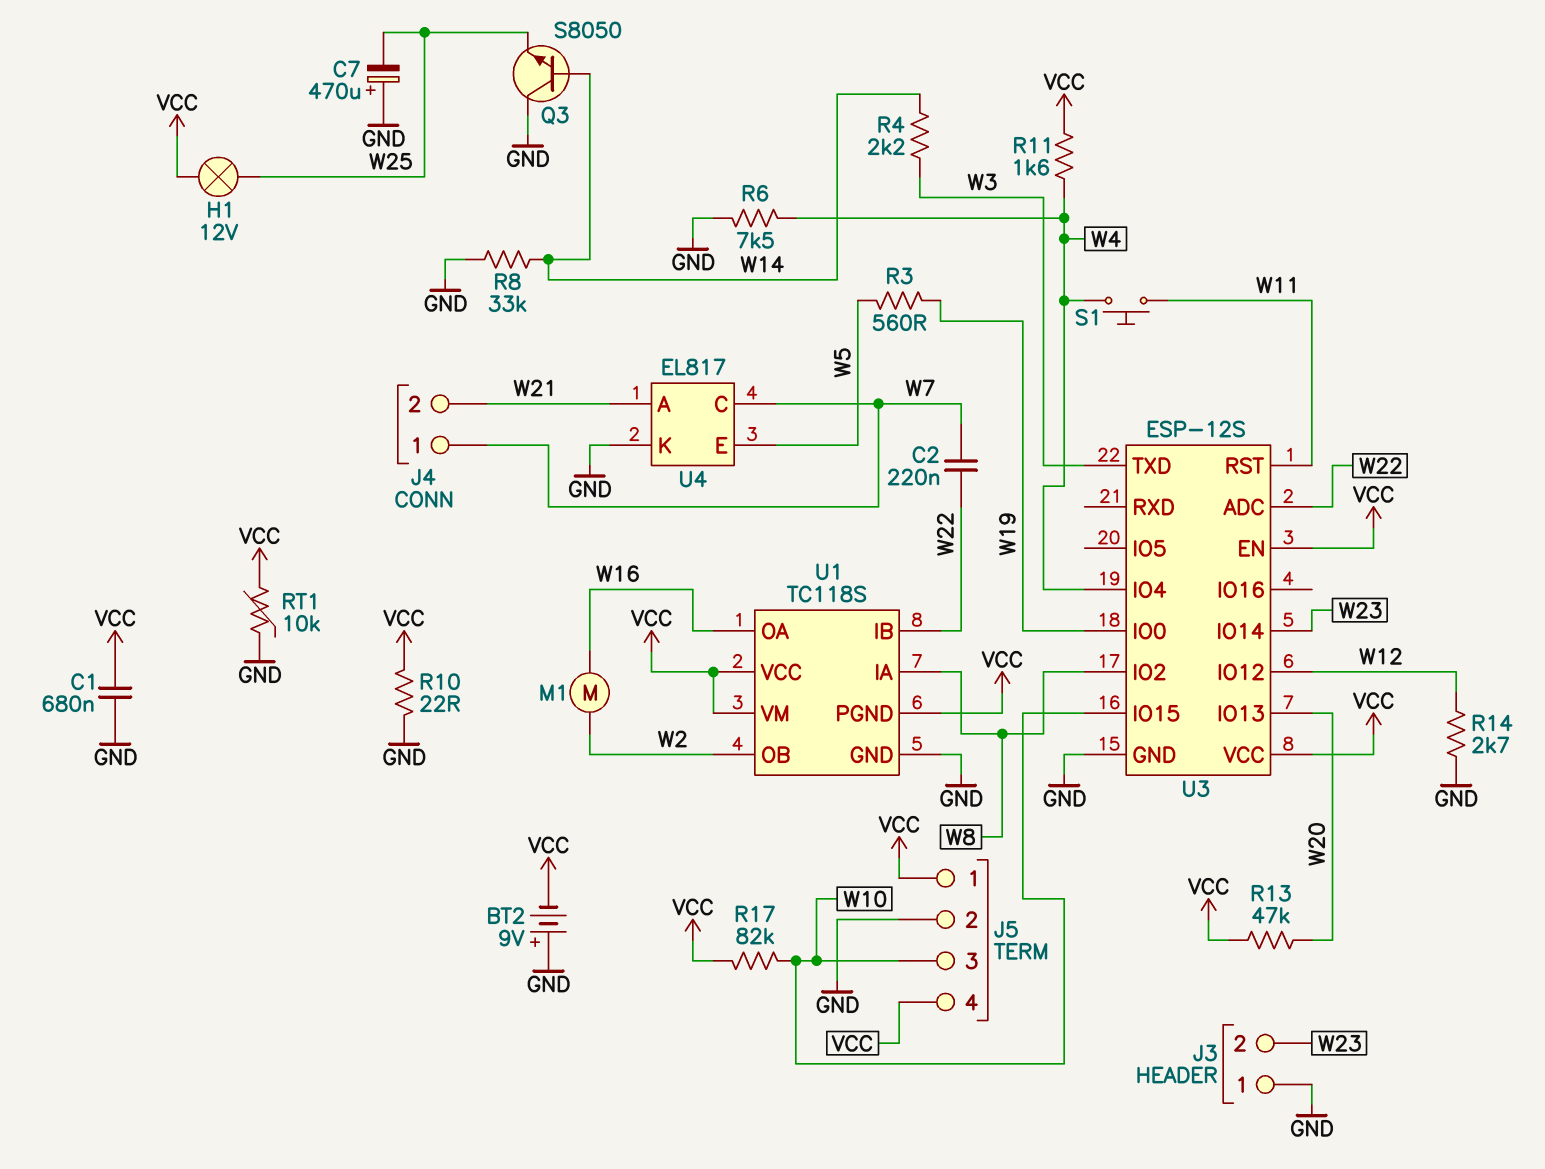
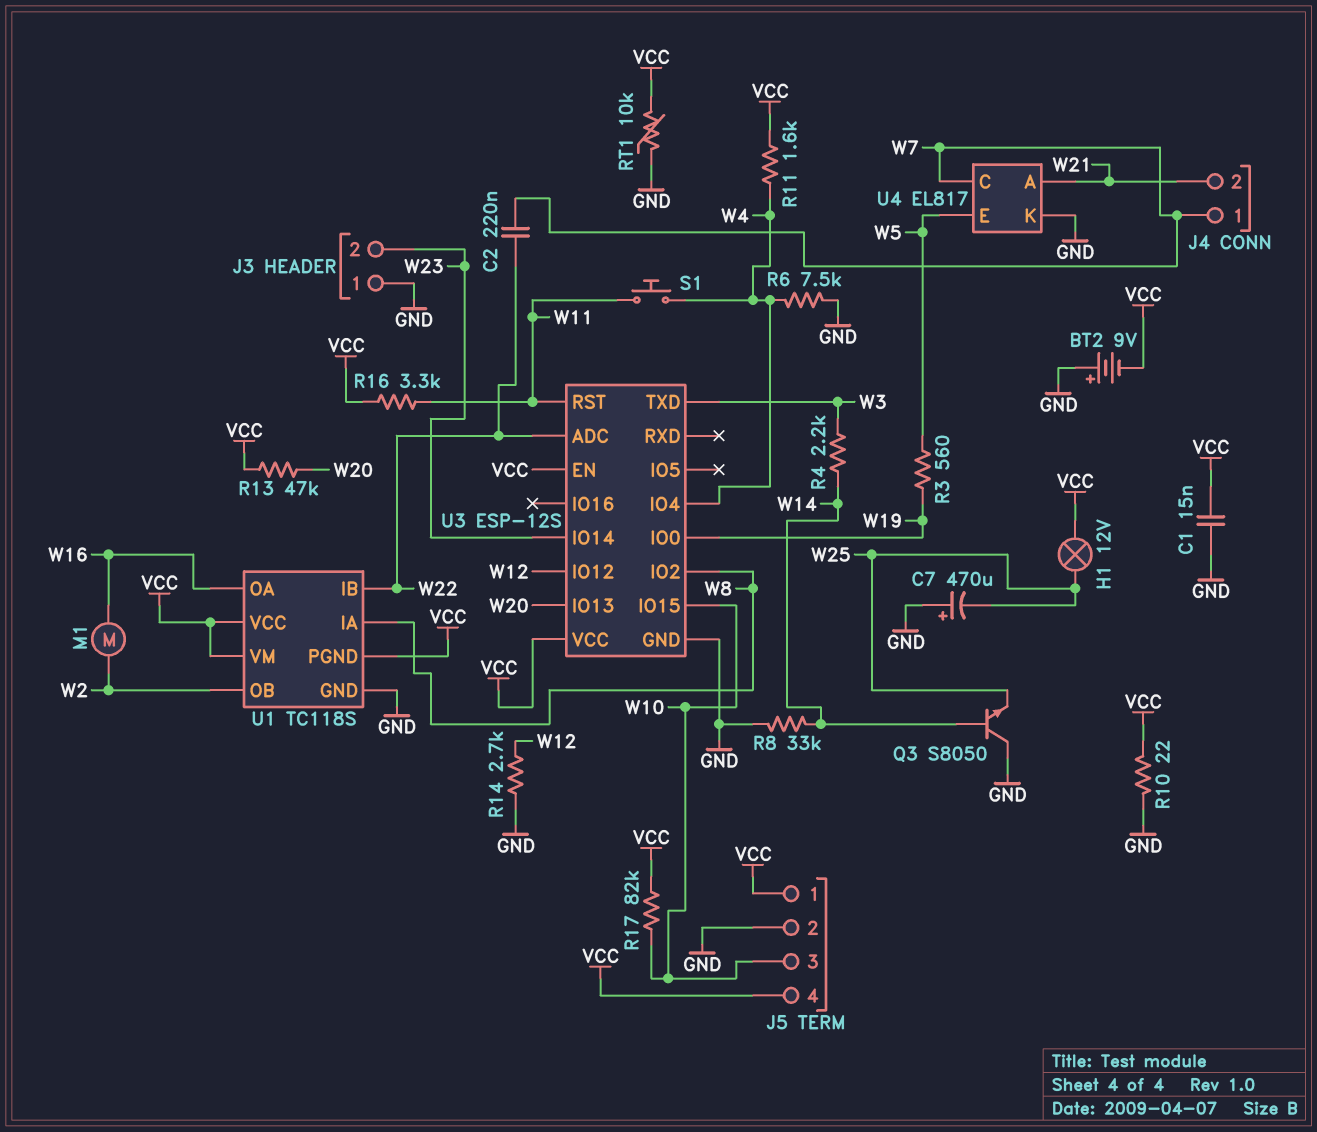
C1: 680nF (GND, VCC) -> 15nF (GND, VCC)
R16: none -> 3.3k (VCC, W11)

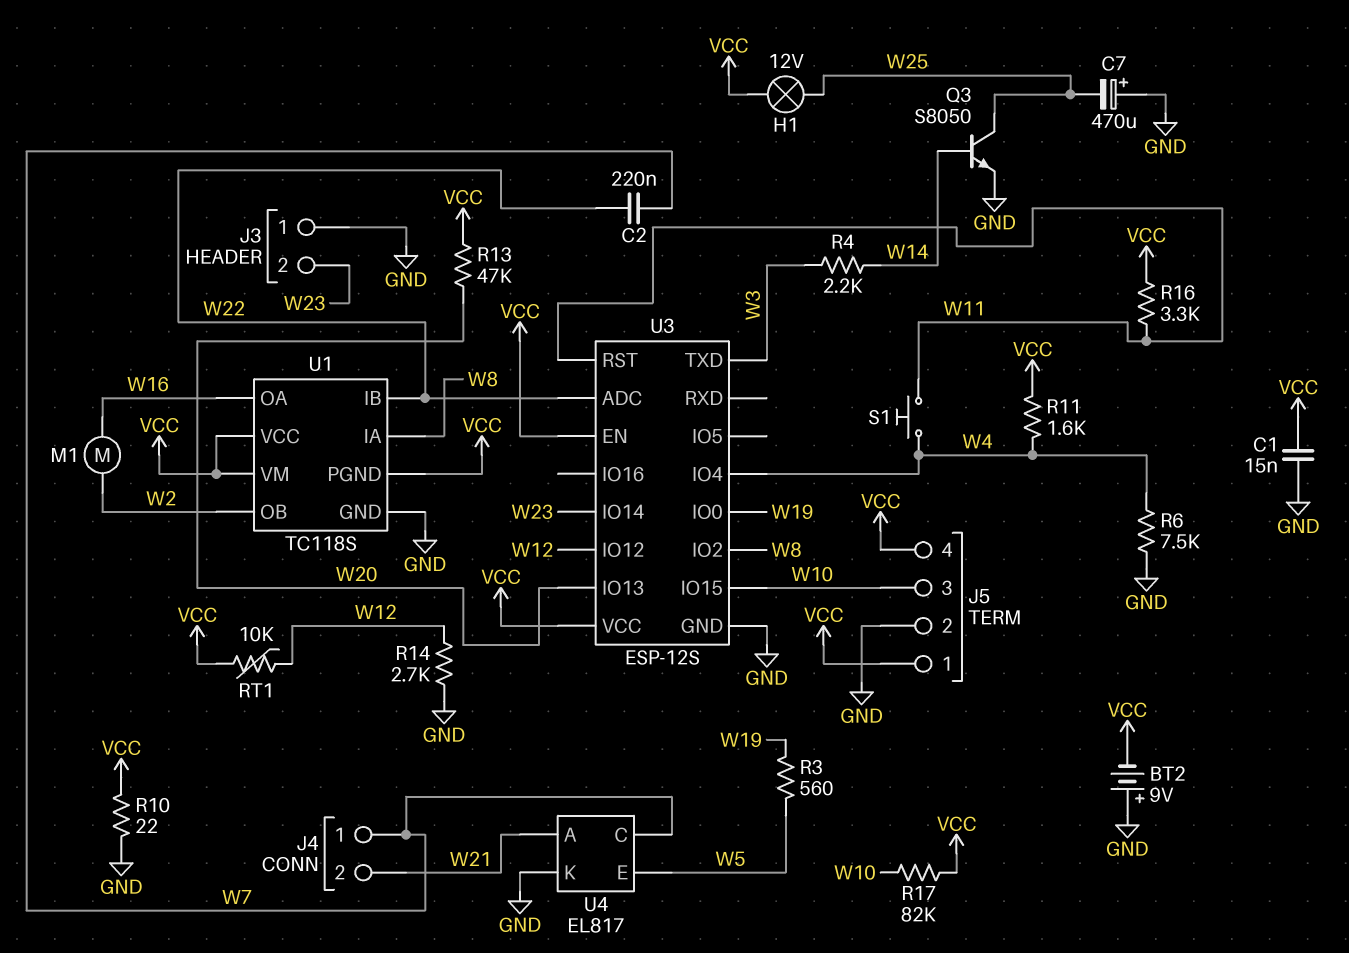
Q3: NPN S8050 (B W14, C GND, E W25) -> NPN S8050 (B W14, C W25, E GND)
R8: 33k (GND, W14) -> none
RT1: 10k (GND, VCC) -> 10k (VCC, W12)

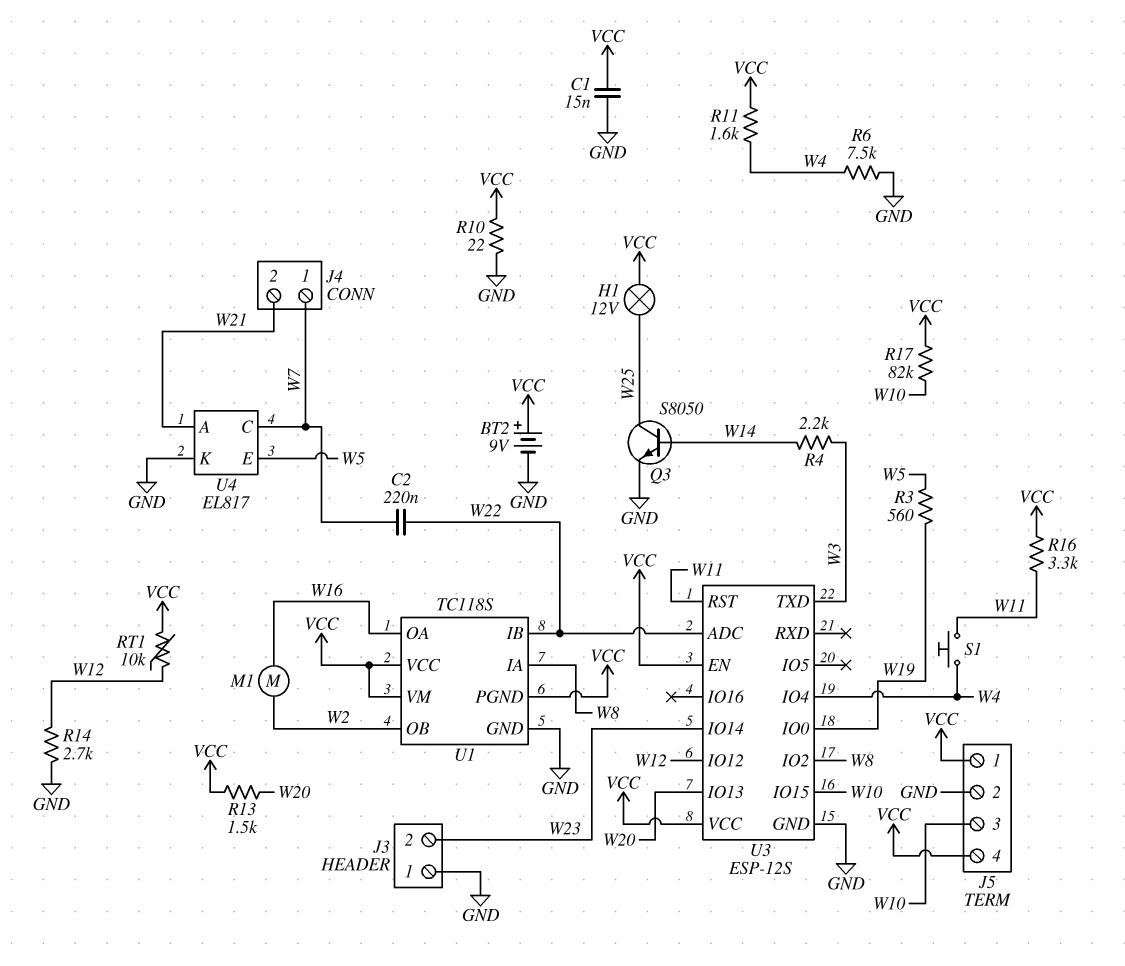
BT2: 9V (plus GND, minus VCC) -> 9V (plus VCC, minus GND)
C7: 470uF (plus GND, minus W25) -> none
R13: 47k (VCC, W20) -> 1.5k (VCC, W20)

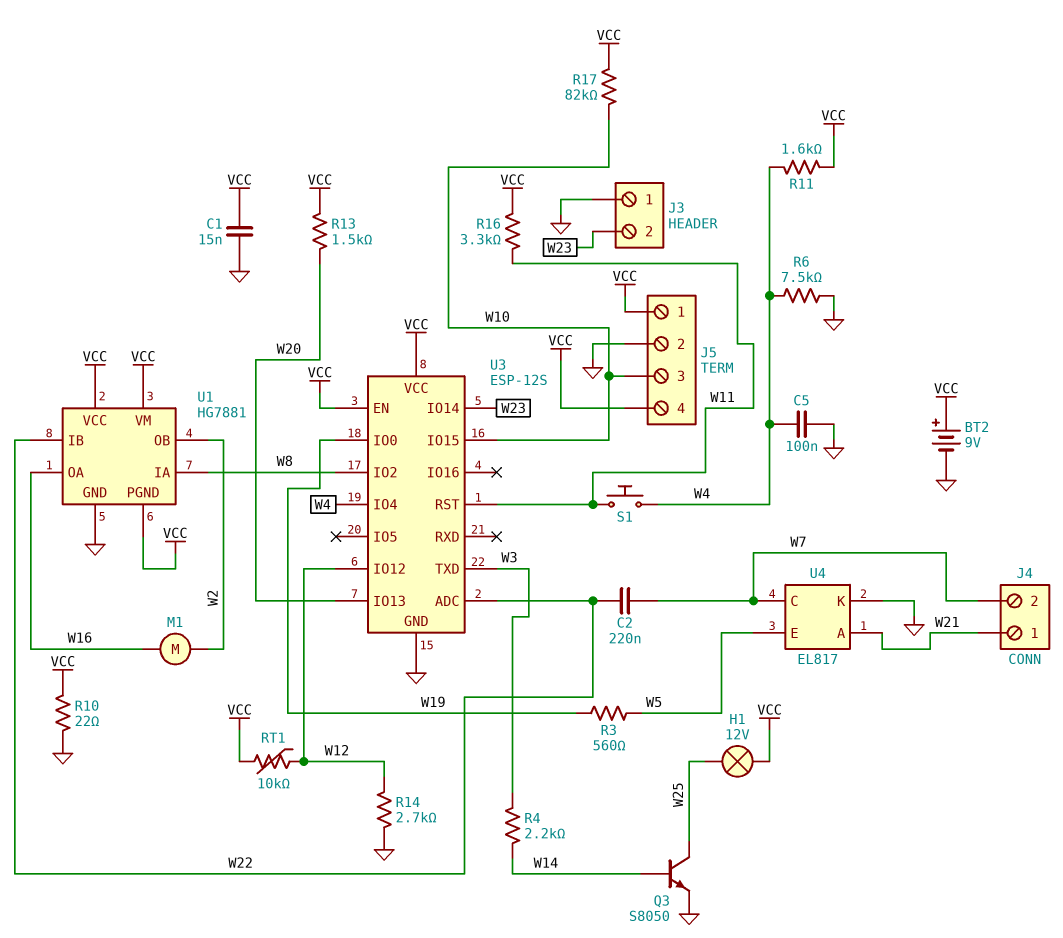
C5: none -> 100nF (GND, W4)
J4 pin 1: W7 -> W21
J4 pin 2: W21 -> W7
U1: TC118S -> HG7881

